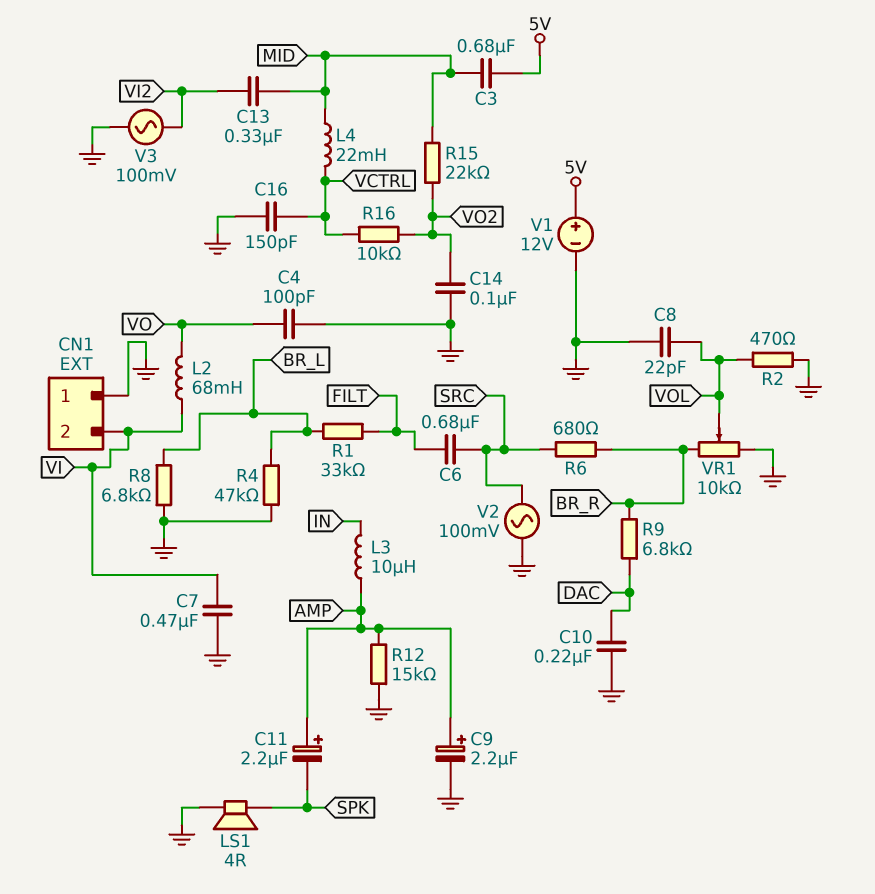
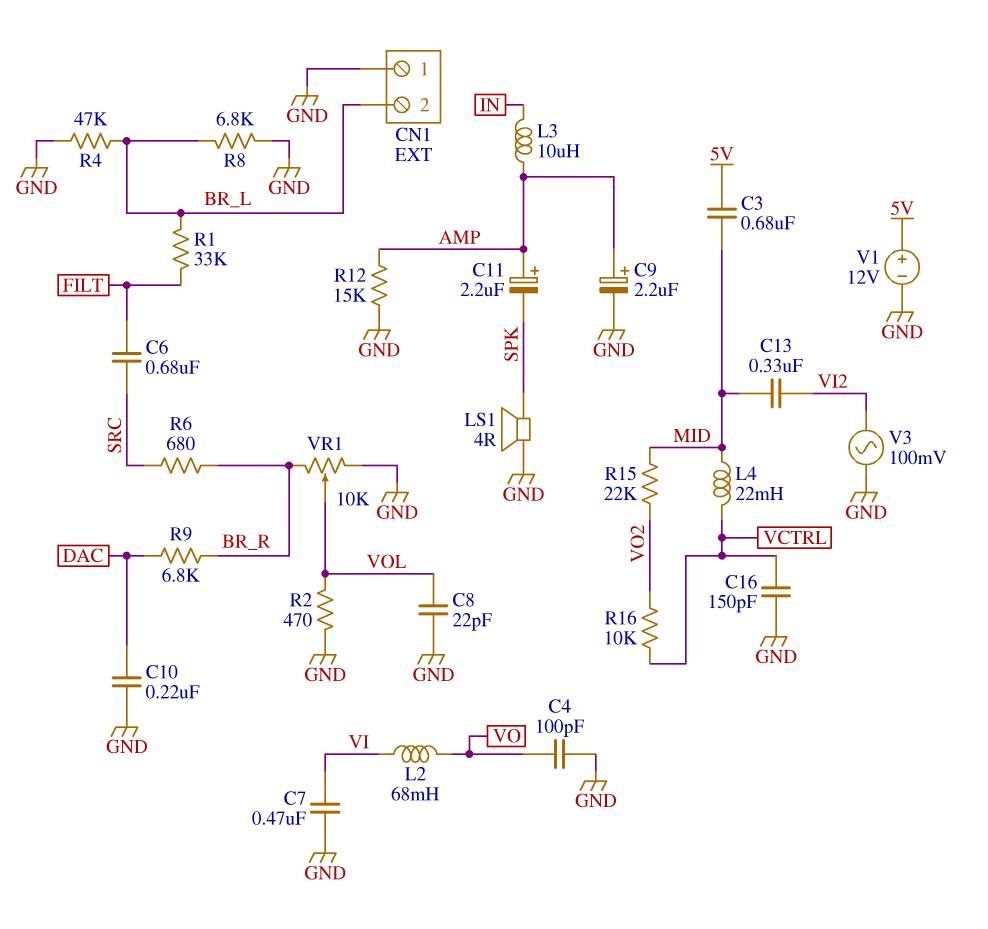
C14: 100nF (GND, VO2) -> none
CN1 pin 2: VI -> BR_L
V2: AC 100mV (GND, SRC) -> none

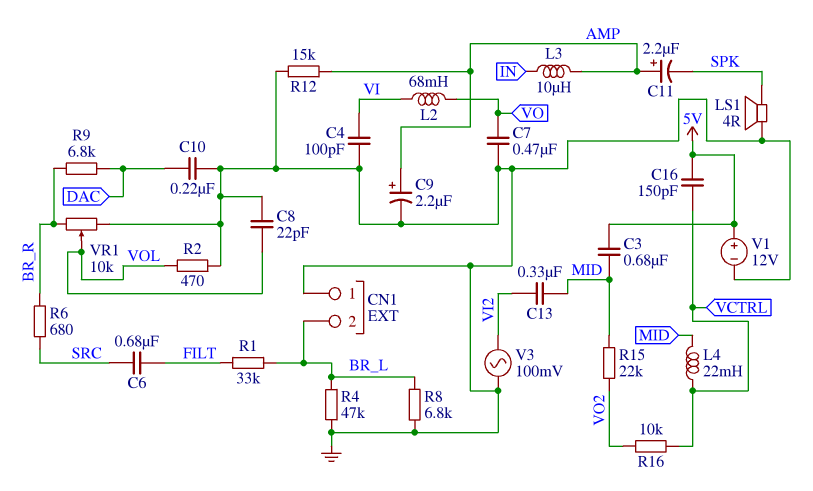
C4: 100pF (GND, VO) -> 100pF (GND, VI)
C7: 470nF (GND, VI) -> 470nF (GND, VO)
C16: 150pF (GND, VCTRL) -> 150pF (5V, VCTRL)

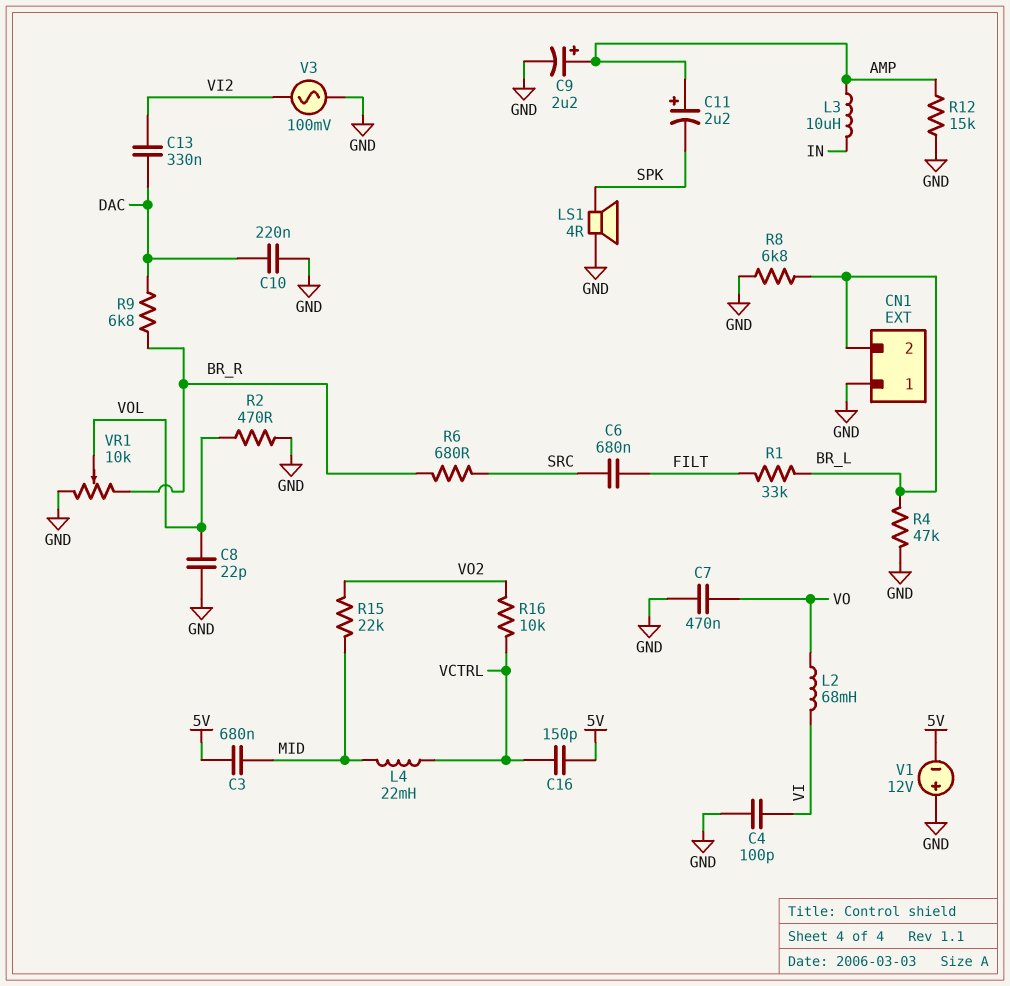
C13: 330nF (MID, VI2) -> 330nF (DAC, VI2)
V1: 12V (plus 5V, minus GND) -> 12V (plus GND, minus 5V)

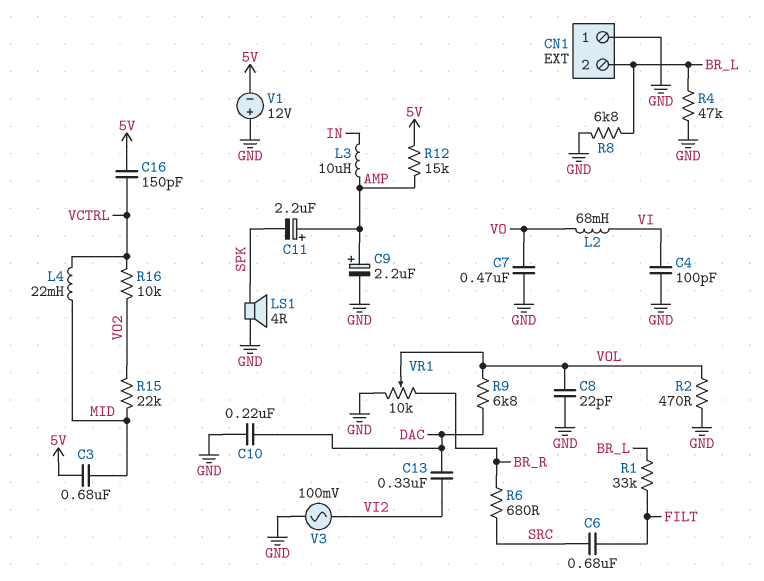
R9: 6.8k (BR_R, DAC) -> 6.8k (DAC, VOL)
R12: 15k (AMP, GND) -> 15k (5V, AMP)

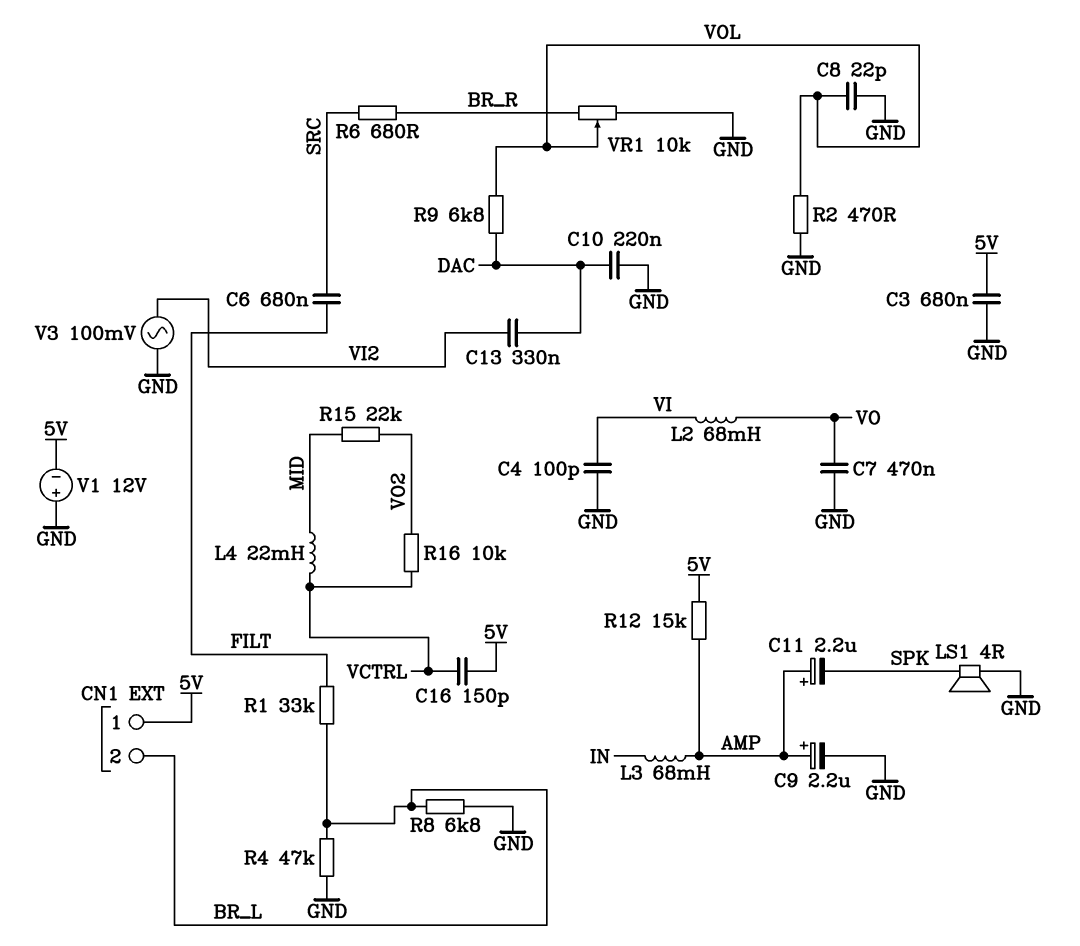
C3: 680nF (5V, MID) -> 680nF (5V, GND)
CN1 pin 1: GND -> 5V
L3: 10uH (AMP, IN) -> 68mH (AMP, IN)

